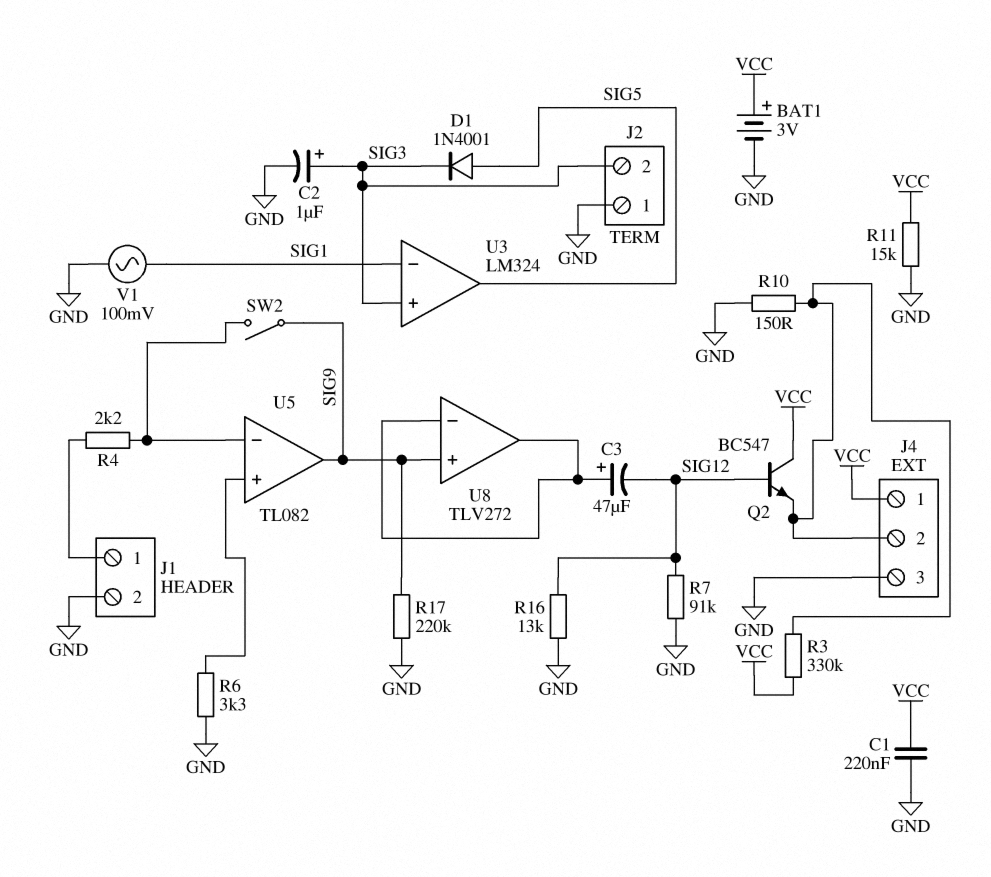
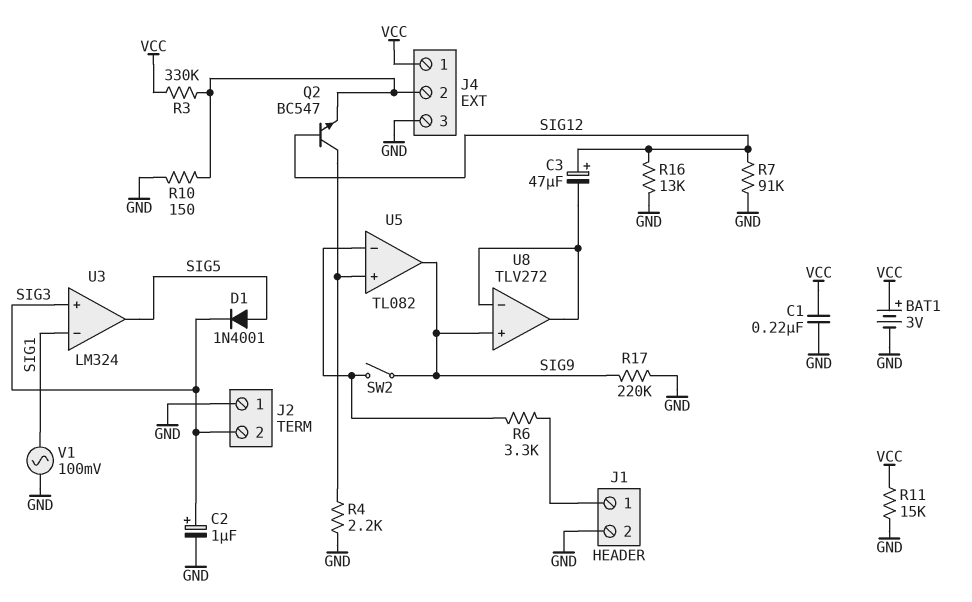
C3: 47uF (plus U8/in-, minus SIG12) -> 47uF (plus SIG12, minus U8/in-)
Q2: NPN BC547 (B SIG12, C VCC, E J4/2) -> NPN BC547 (B SIG12, C U5/in+, E J4/2)
R4: 2.2k (J1/1, U5/in-) -> 2.2k (GND, U5/in+)
R6: 3.3k (GND, U5/in+) -> 3.3k (J1/1, U5/in-)

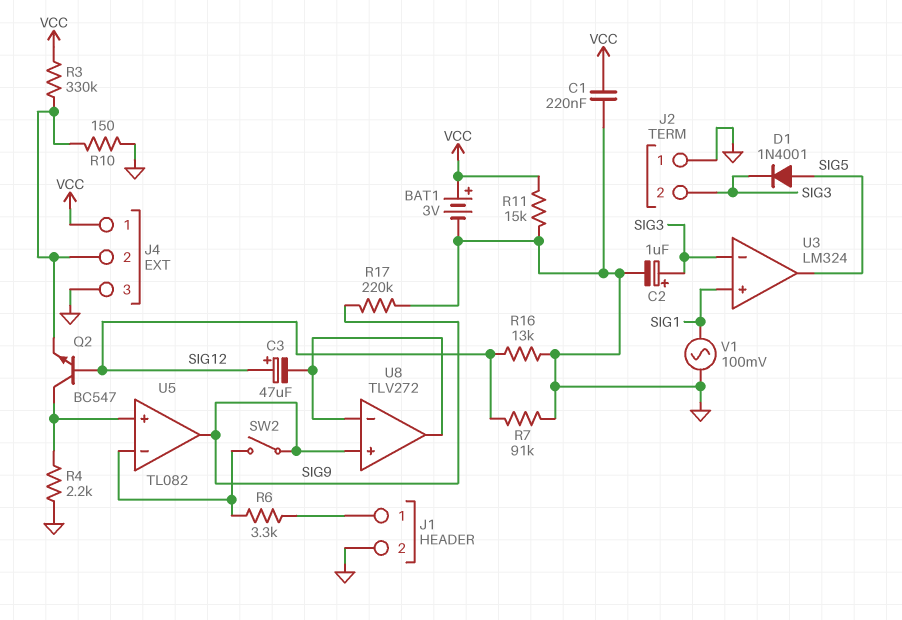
U3 pin in+: SIG3 -> SIG1
U3 pin in-: SIG1 -> SIG3

